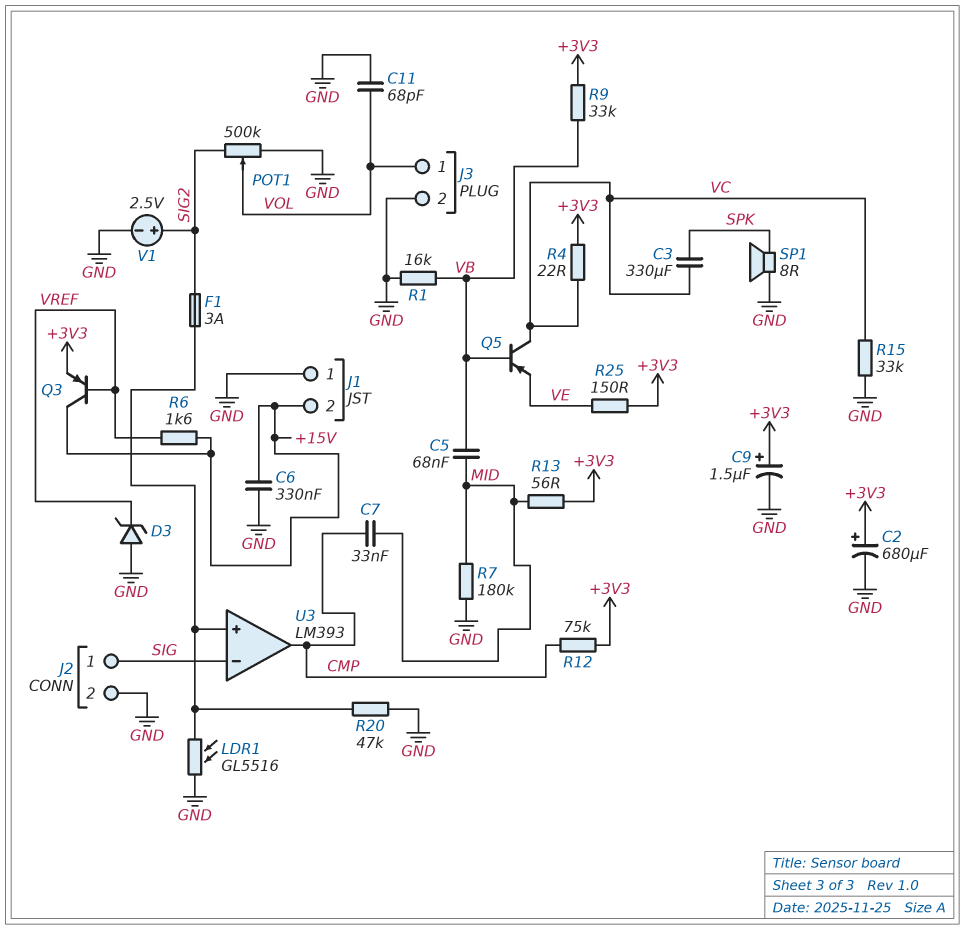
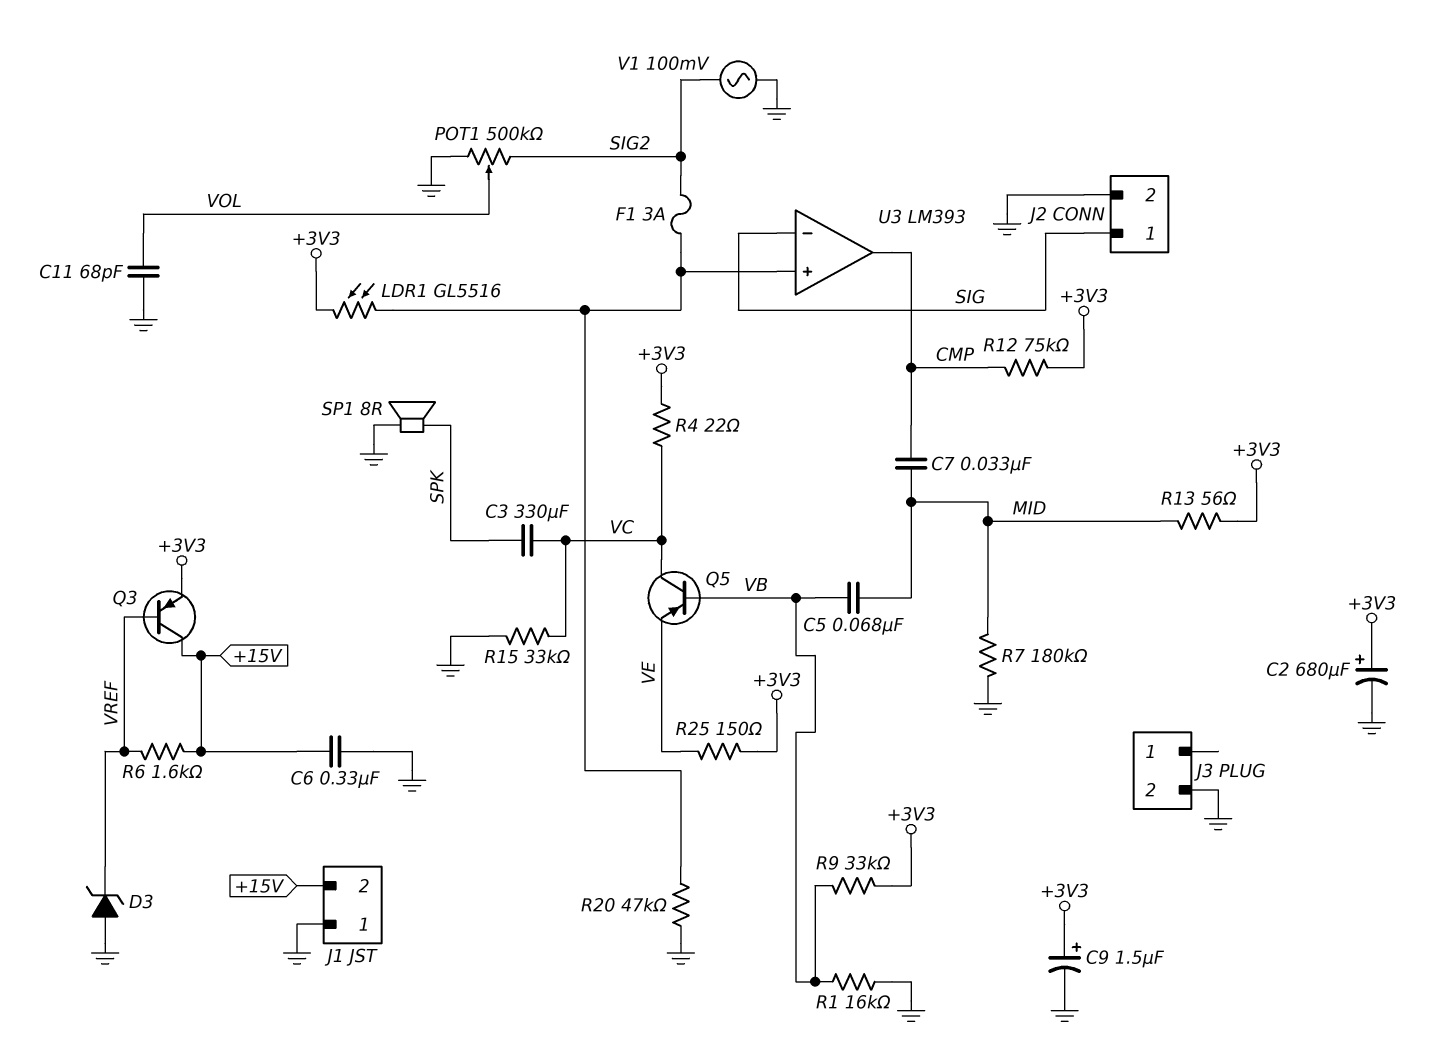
J3 pin 1: VOL -> none
LDR1: GL5516 (GND, U3/in+) -> GL5516 (+3V3, U3/in+)
V1: 2.5V (plus SIG2, minus GND) -> AC 100mV (GND, SIG2)

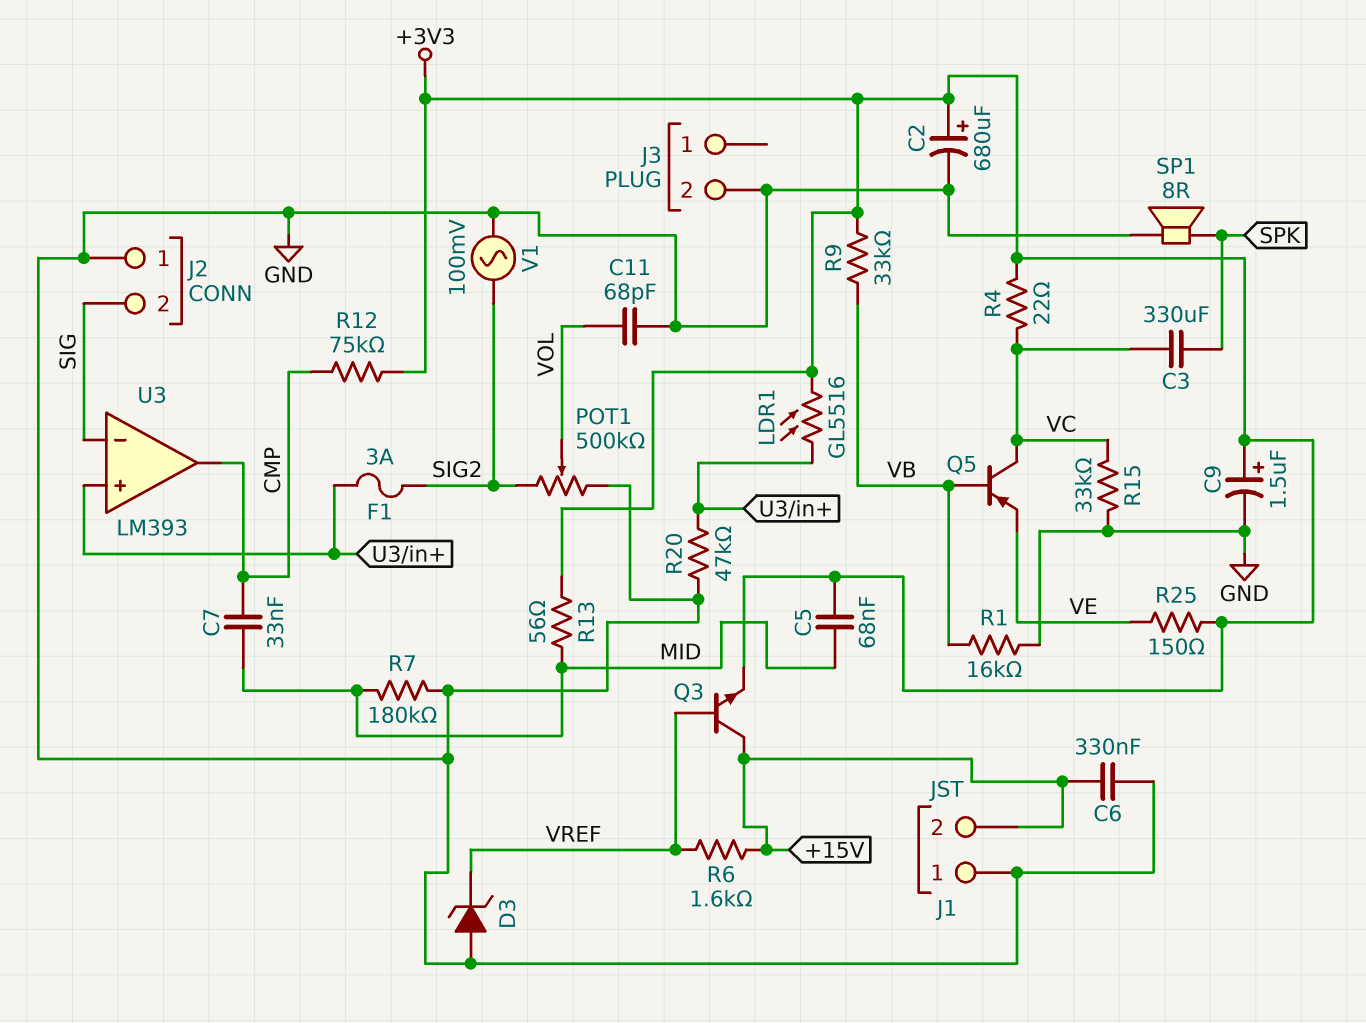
C5: 68nF (MID, VB) -> 68nF (+3V3, MID)
J2 pin 1: SIG -> GND
J2 pin 2: GND -> SIG
Q3: PNP (B VREF, C +15V, E +3V3) -> NPN (B VREF, C +15V, E +3V3)

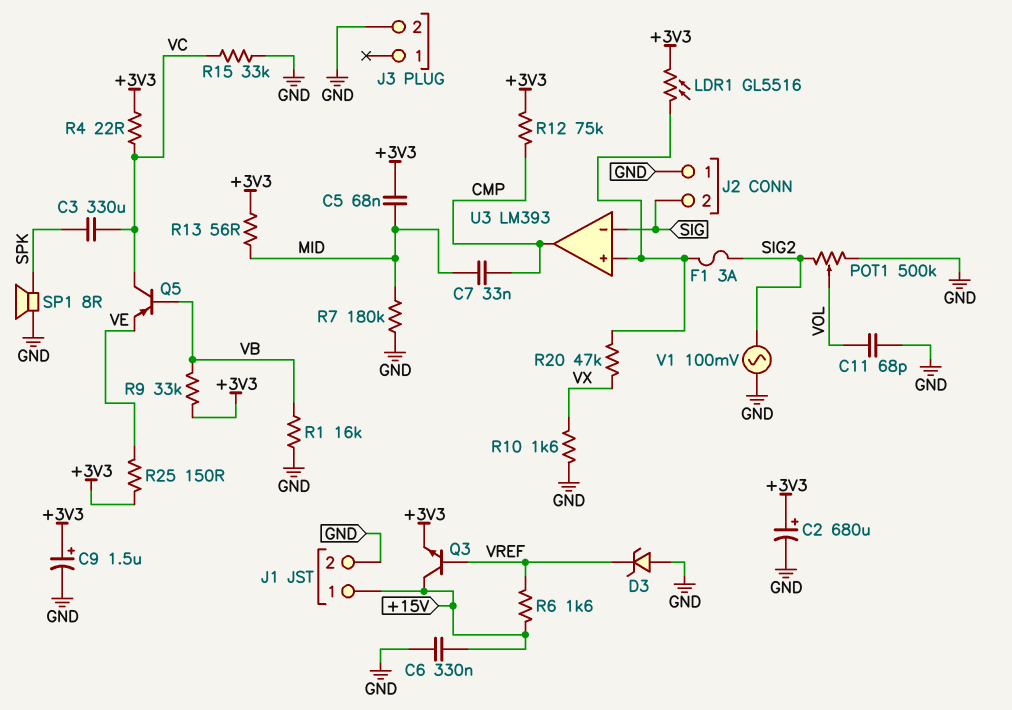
J1 pin 1: GND -> +15V
J1 pin 2: +15V -> GND
R10: none -> 1.6k (GND, VX)
R20: 47k (GND, U3/in+) -> 47k (U3/in+, VX)

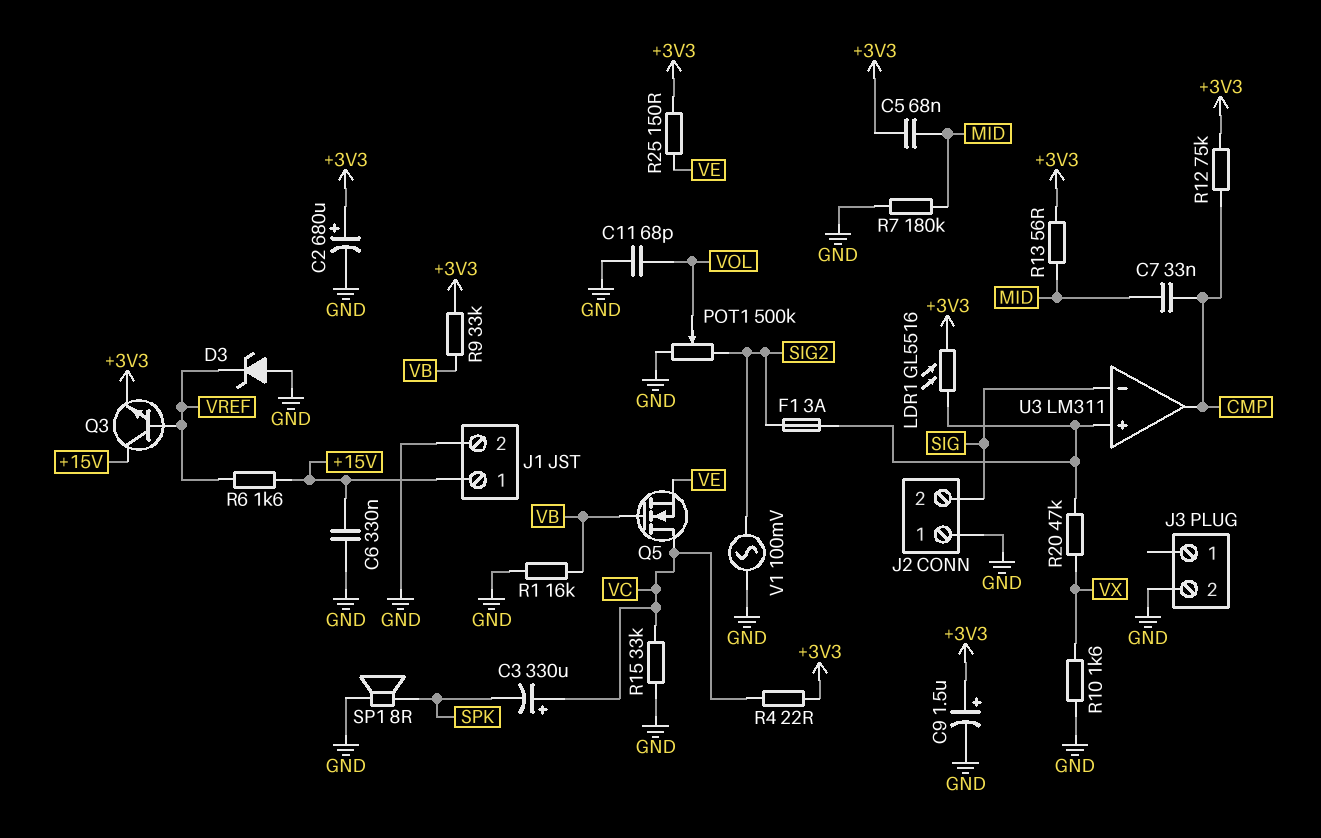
C3: 330uF (SPK, VC) -> 330uF (plus VC, minus SPK)
Q5: PNP (B VB, C VC, E VE) -> NMOS (G VB, D VC, S VE)
U3: LM393 -> LM311

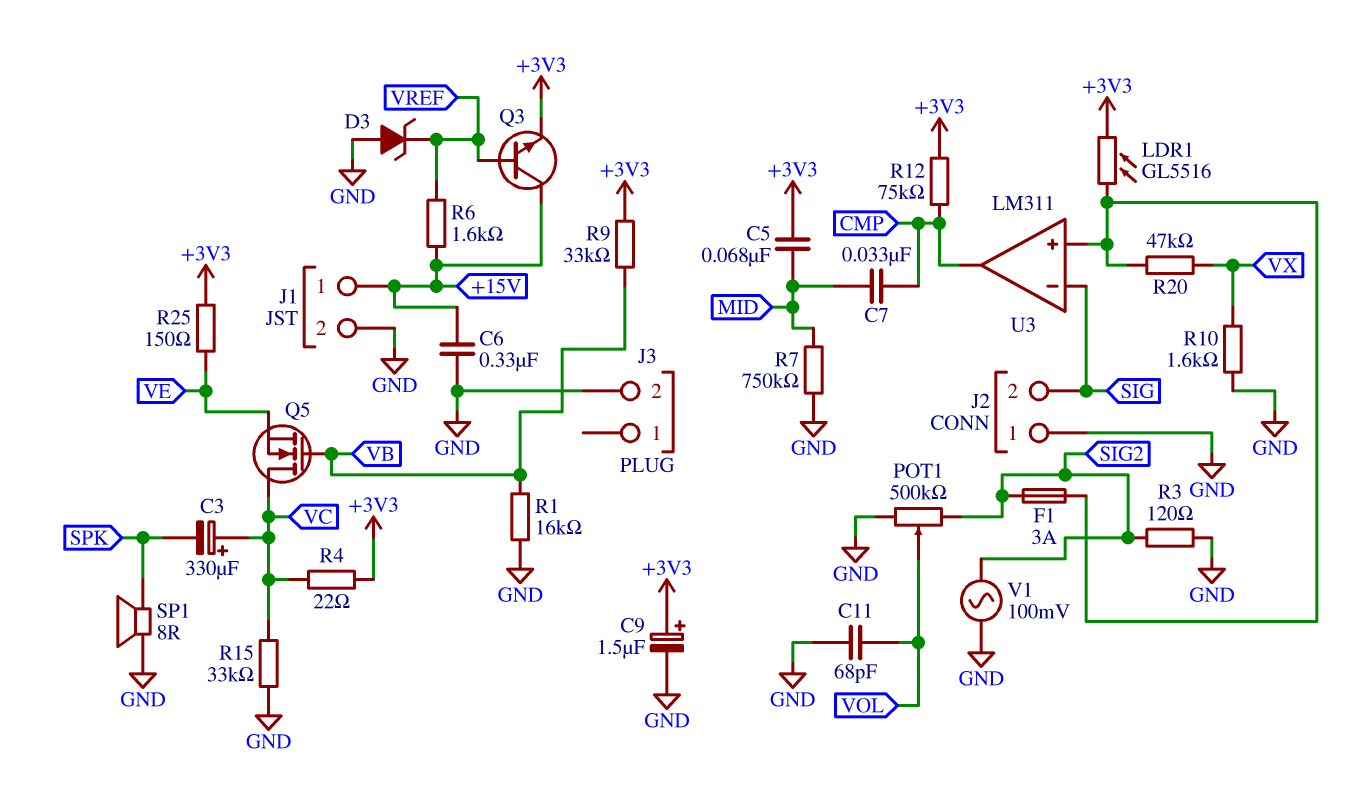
C2: 680uF (plus +3V3, minus GND) -> none
R3: none -> 120 (GND, SIG2)
R7: 180k (GND, MID) -> 750k (GND, MID)
R13: 56 (+3V3, MID) -> none

